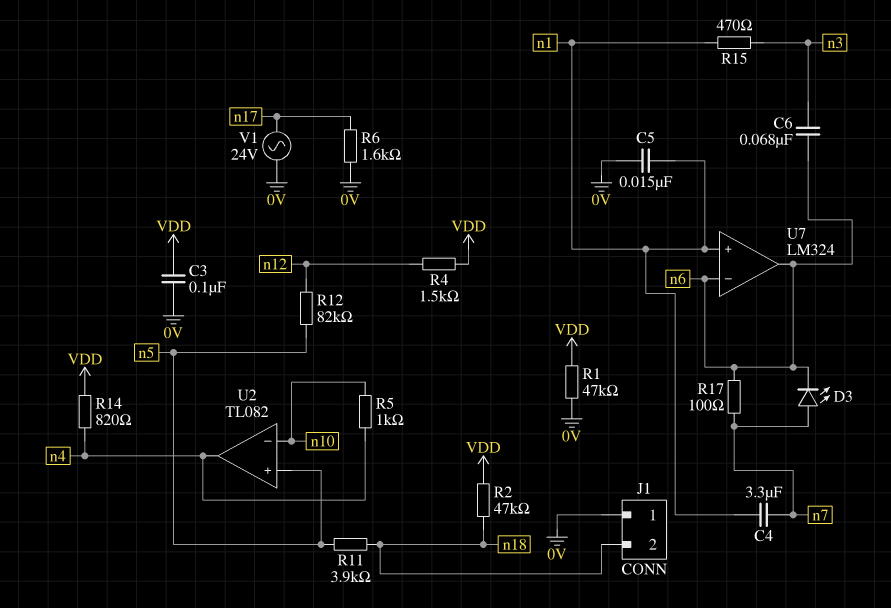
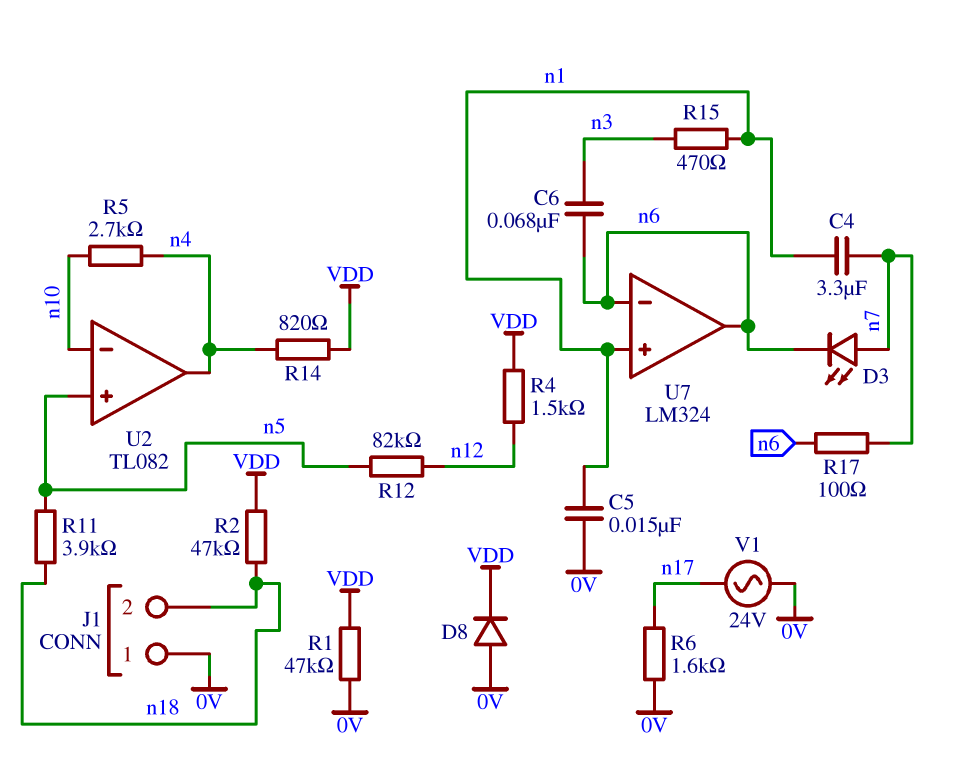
C3: 100nF (0V, VDD) -> none
D8: none -> diode (A 0V, K VDD)
R5: 1k (n4, n10) -> 2.7k (n4, n10)

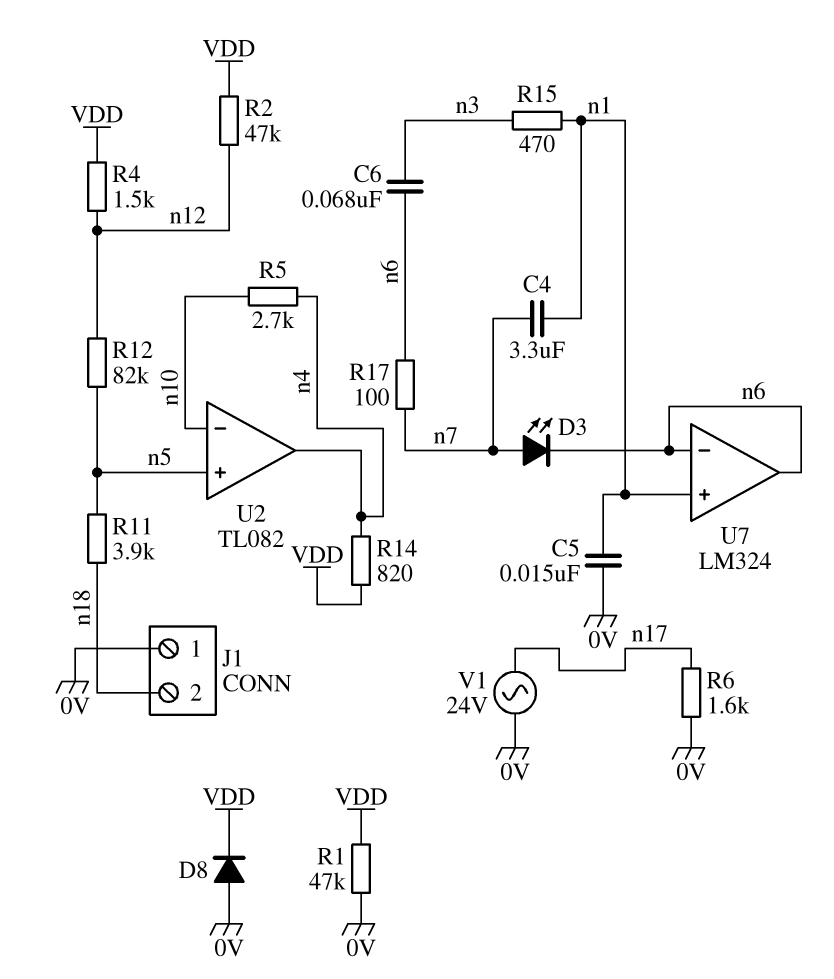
R2: 47k (VDD, n18) -> 47k (VDD, n12)

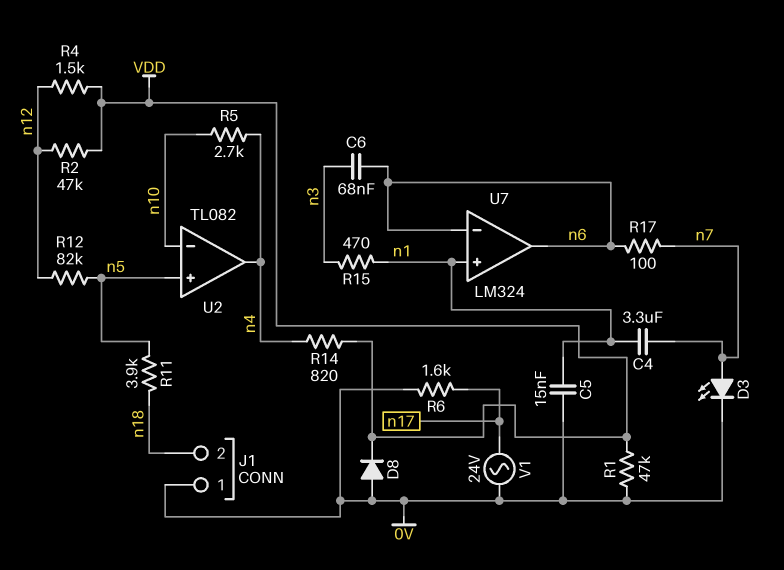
D3: LED (A n7, K n6) -> LED (A n7, K 0V)

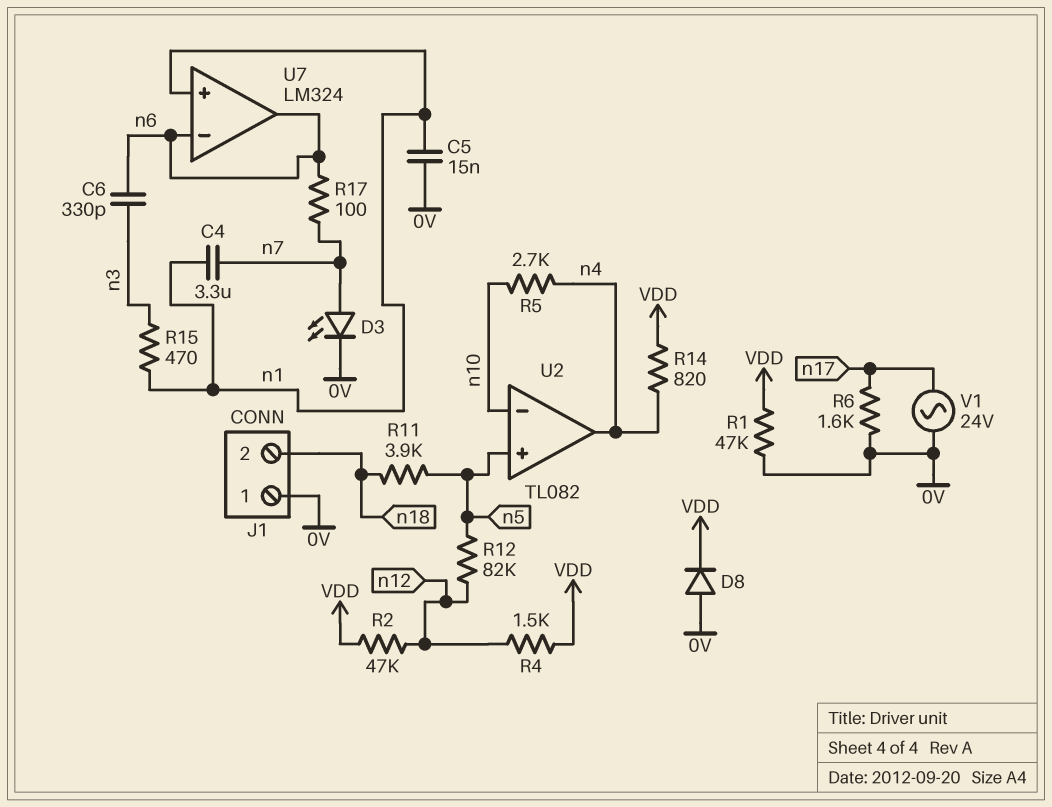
C6: 68nF (n3, n6) -> 330pF (n3, n6)

